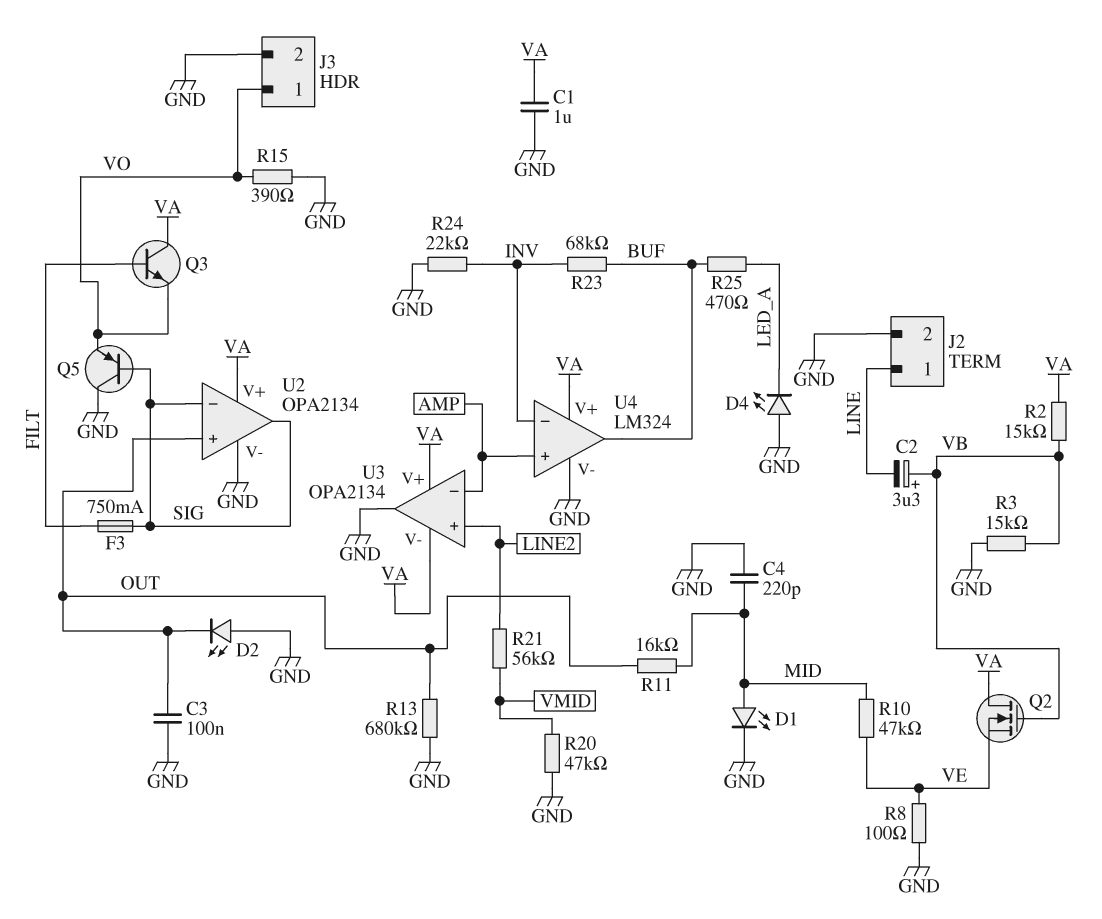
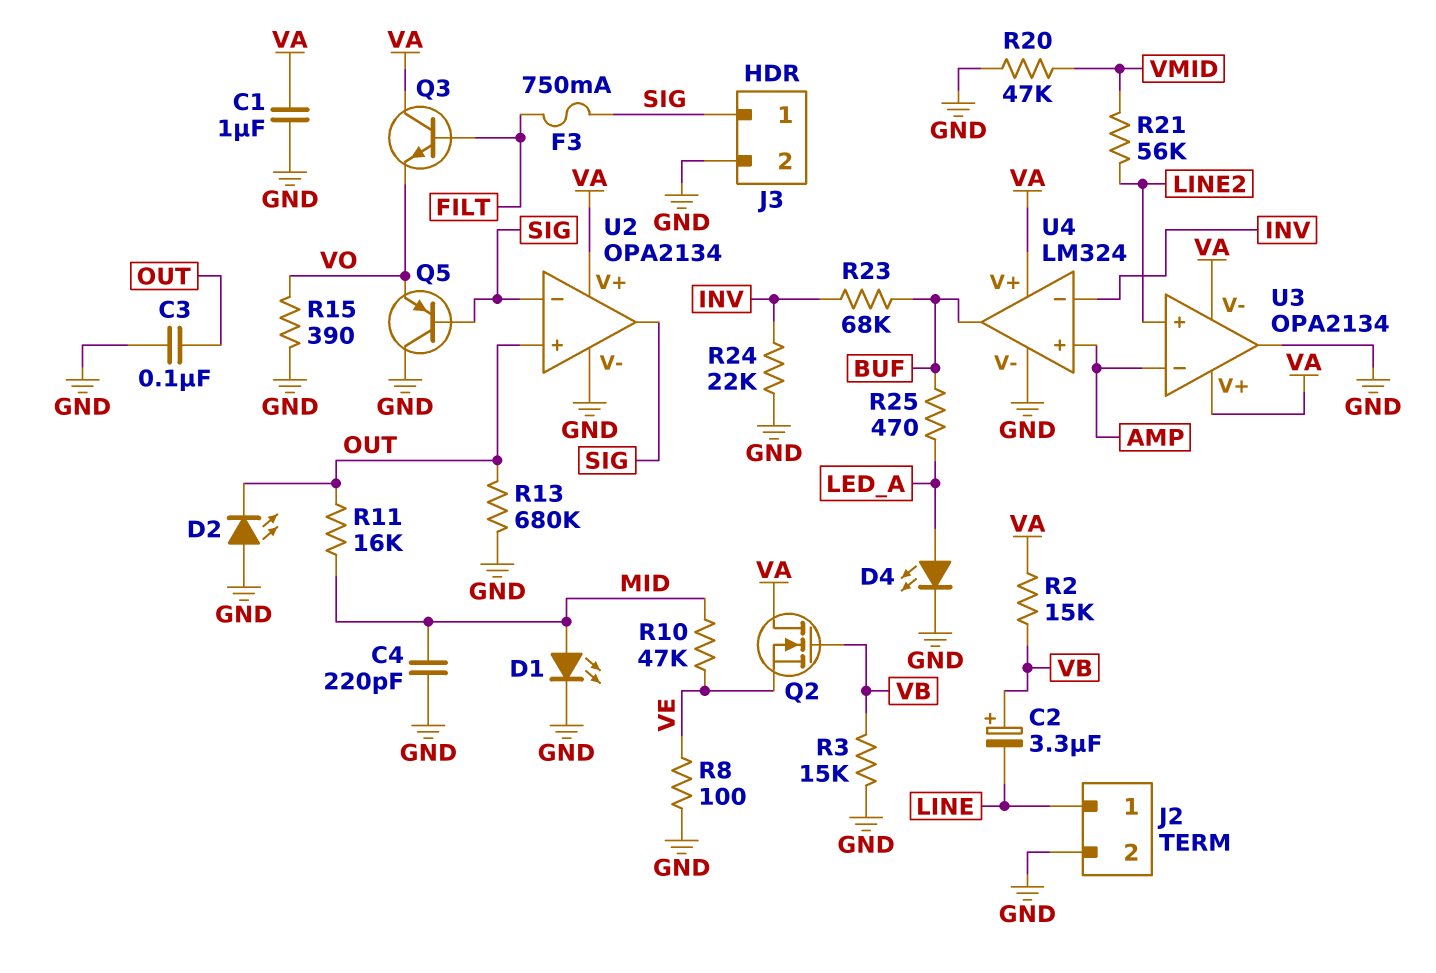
D4: LED (A GND, K LED_A) -> LED (A LED_A, K GND)
J3 pin 1: VO -> SIG

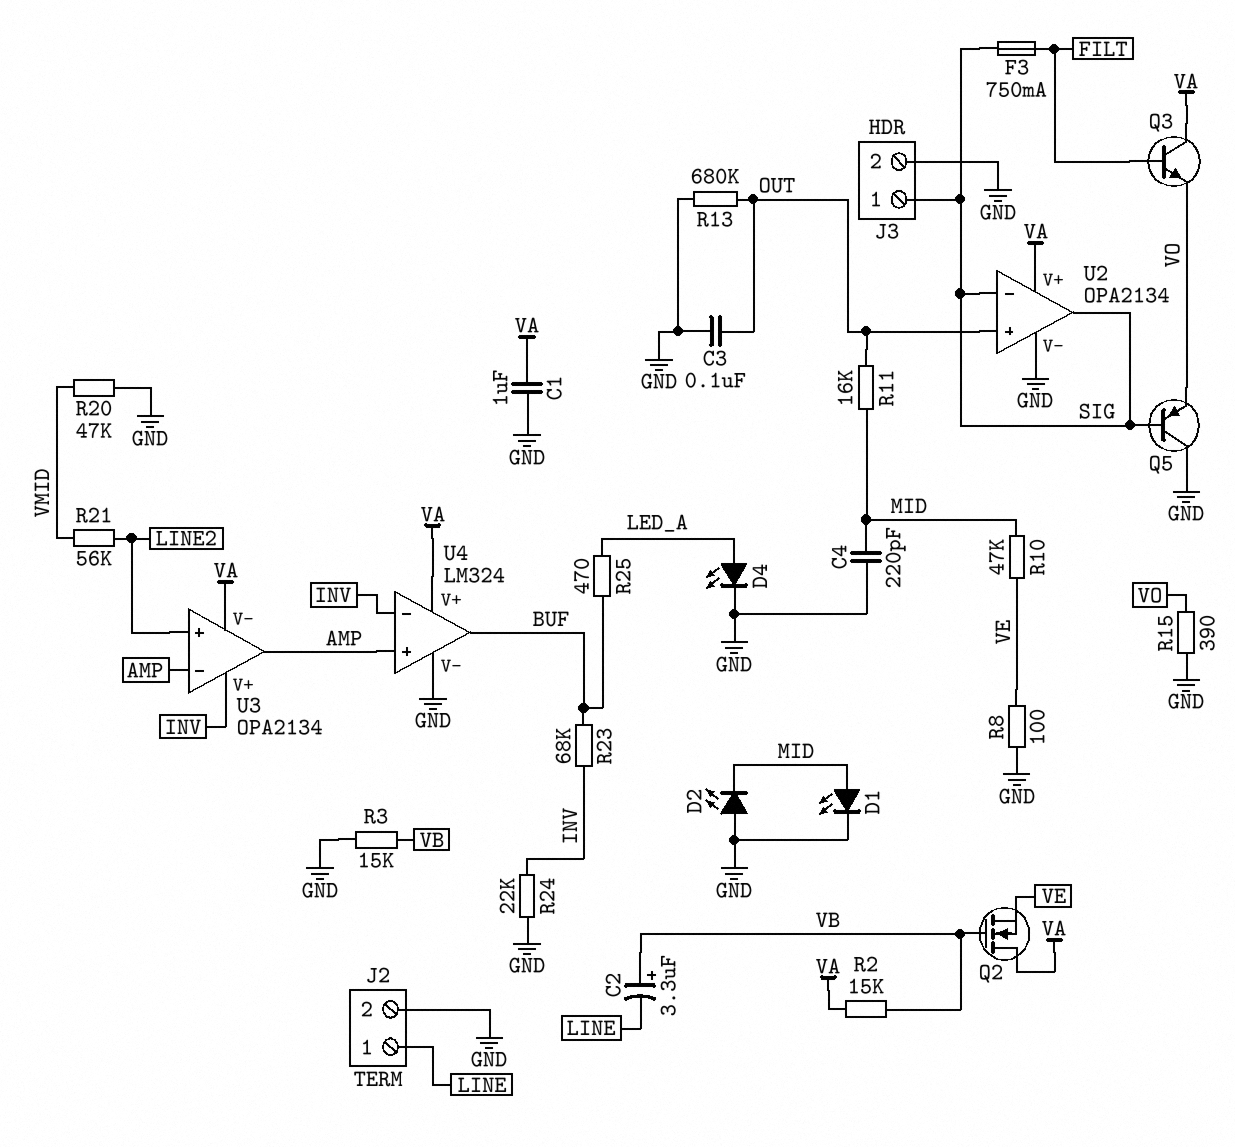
D2: LED (A GND, K OUT) -> LED (A GND, K MID)
U3 pin V+: VA -> INV
U3 pin out: GND -> AMP

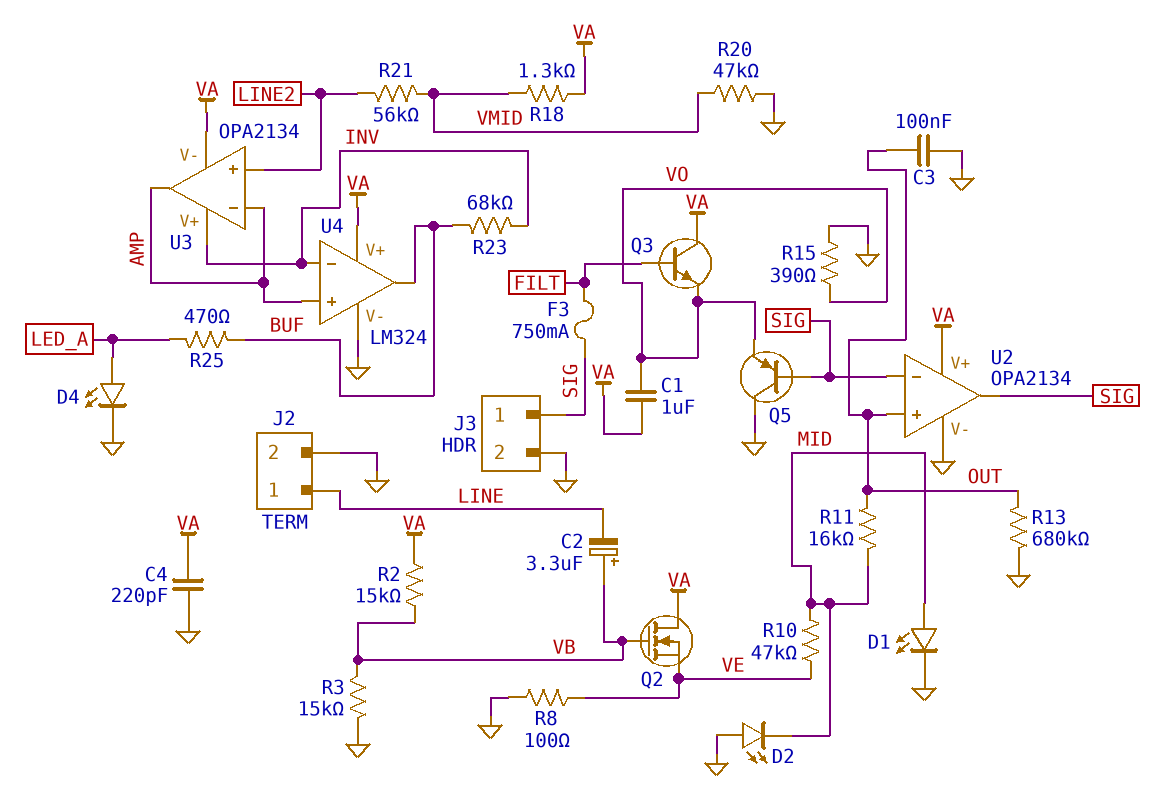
C1: 1uF (GND, VA) -> 1uF (VA, VO)
C4: 220pF (GND, MID) -> 220pF (GND, VA)
R18: none -> 1.3k (VA, VMID)
R24: 22k (GND, INV) -> none

